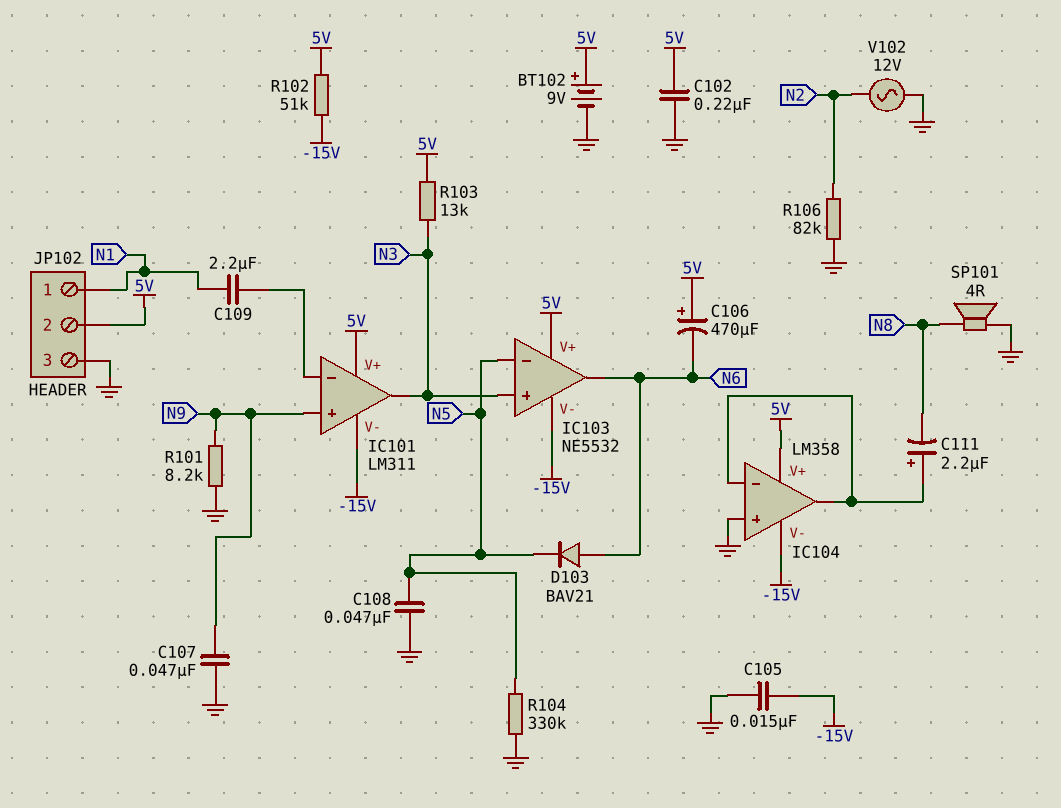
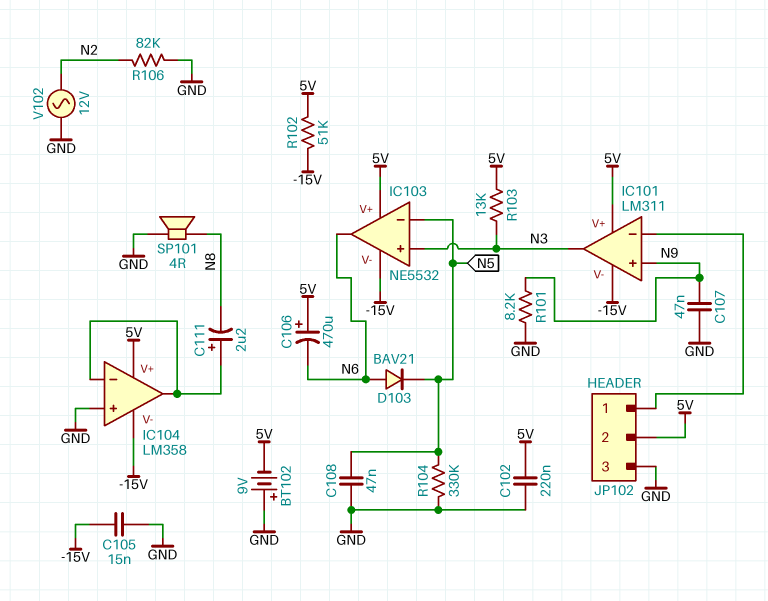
BT102: 9V (plus 5V, minus GND) -> 9V (plus GND, minus 5V)
C109: 2.2uF (IC101/in-, N1) -> none
JP102 pin 1: N1 -> IC101/in-

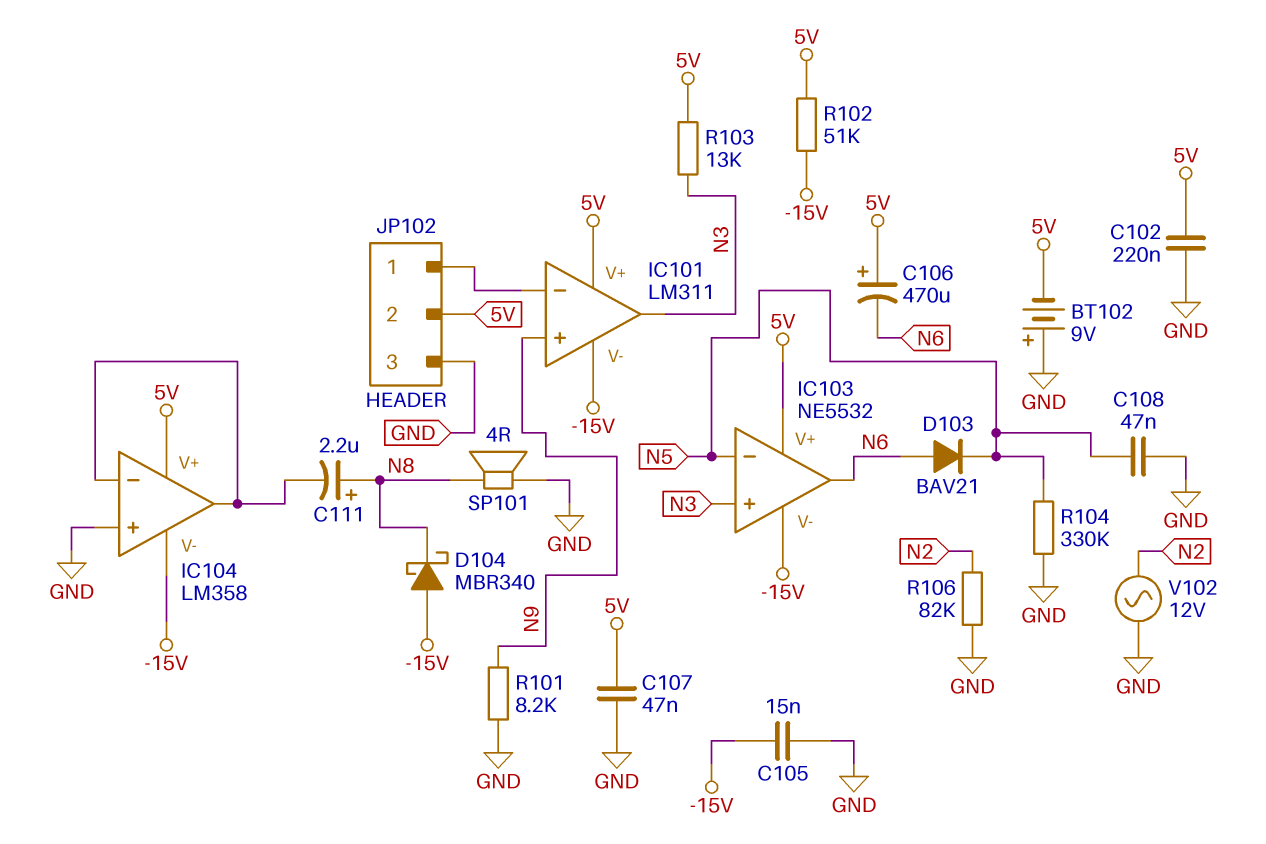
C107: 47nF (GND, N9) -> 47nF (5V, GND)
C111: 2.2uF (plus IC104/in-, minus N8) -> 2.2uF (plus N8, minus IC104/in-)
D104: none -> schottky MBR340 (A -15V, K N8)

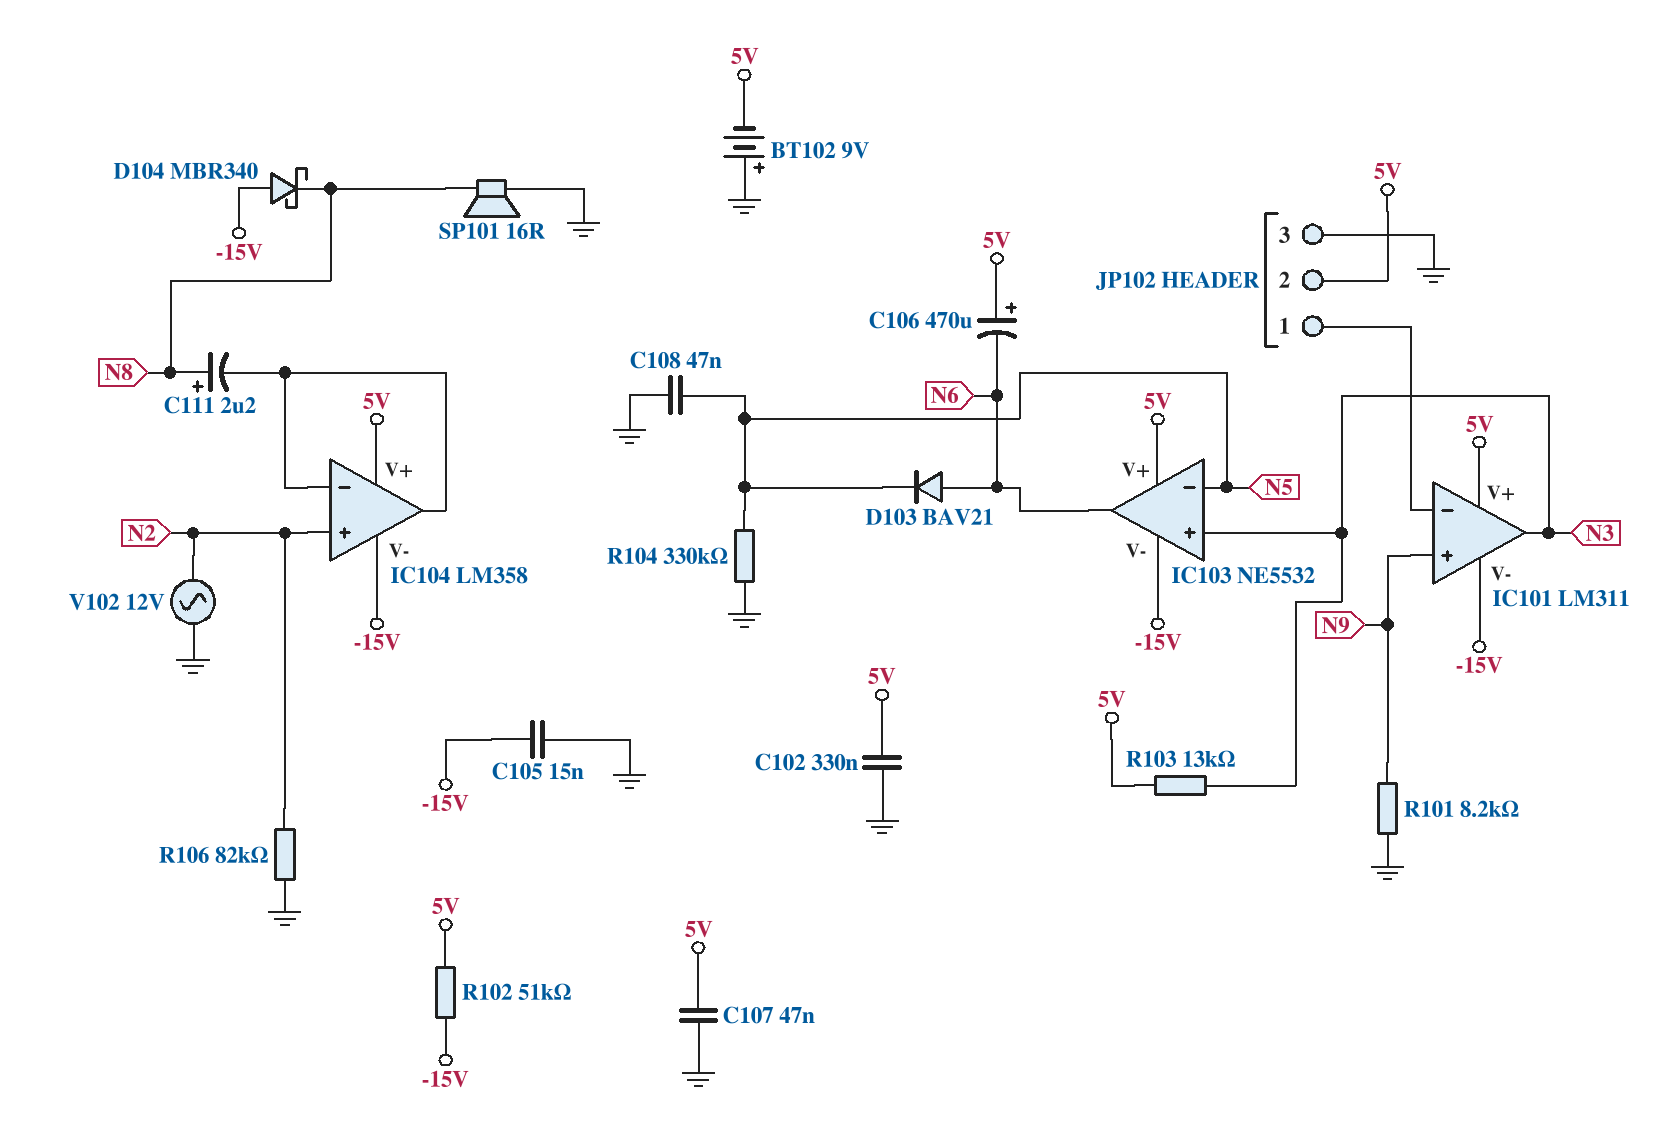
C102: 220nF (5V, GND) -> 330nF (5V, GND)
IC104 pin in+: GND -> N2
SP101: speaker 4R (GND, N8) -> speaker 16R (GND, N8)

